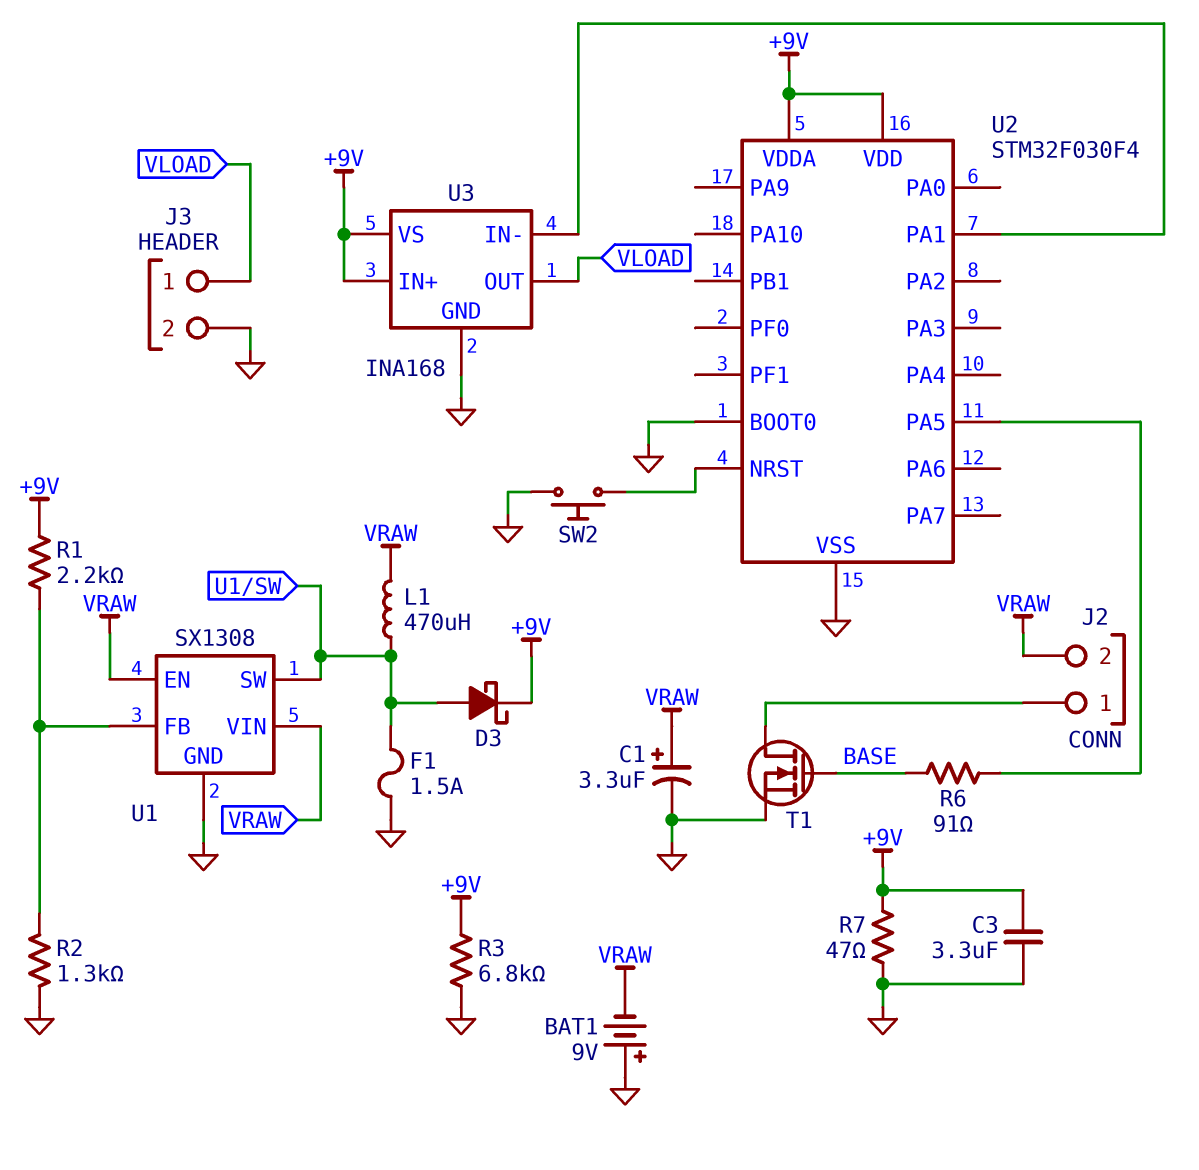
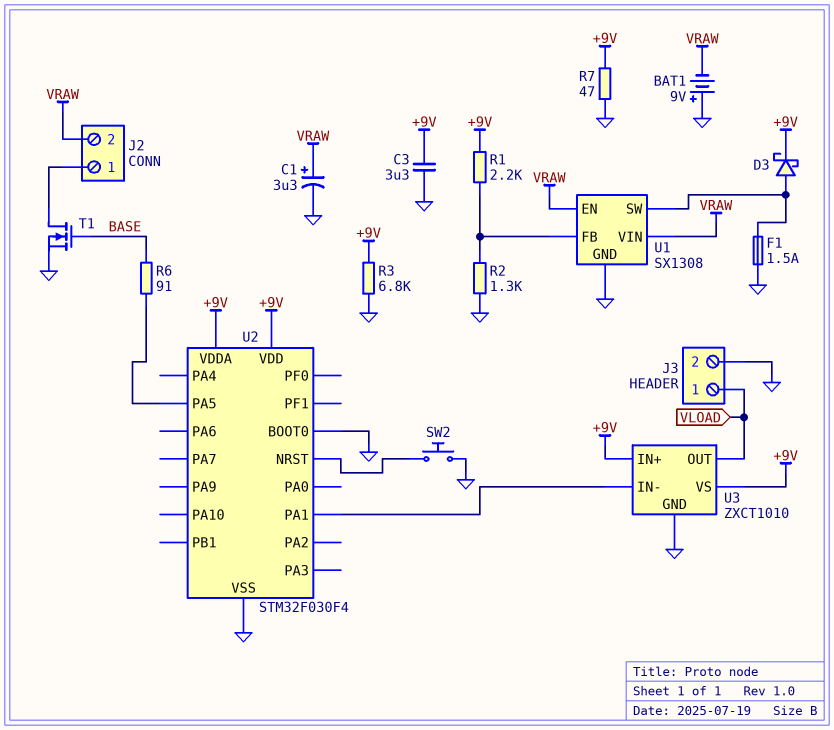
L1: 470uH (U1/SW, VRAW) -> none
U3: INA168 -> ZXCT1010

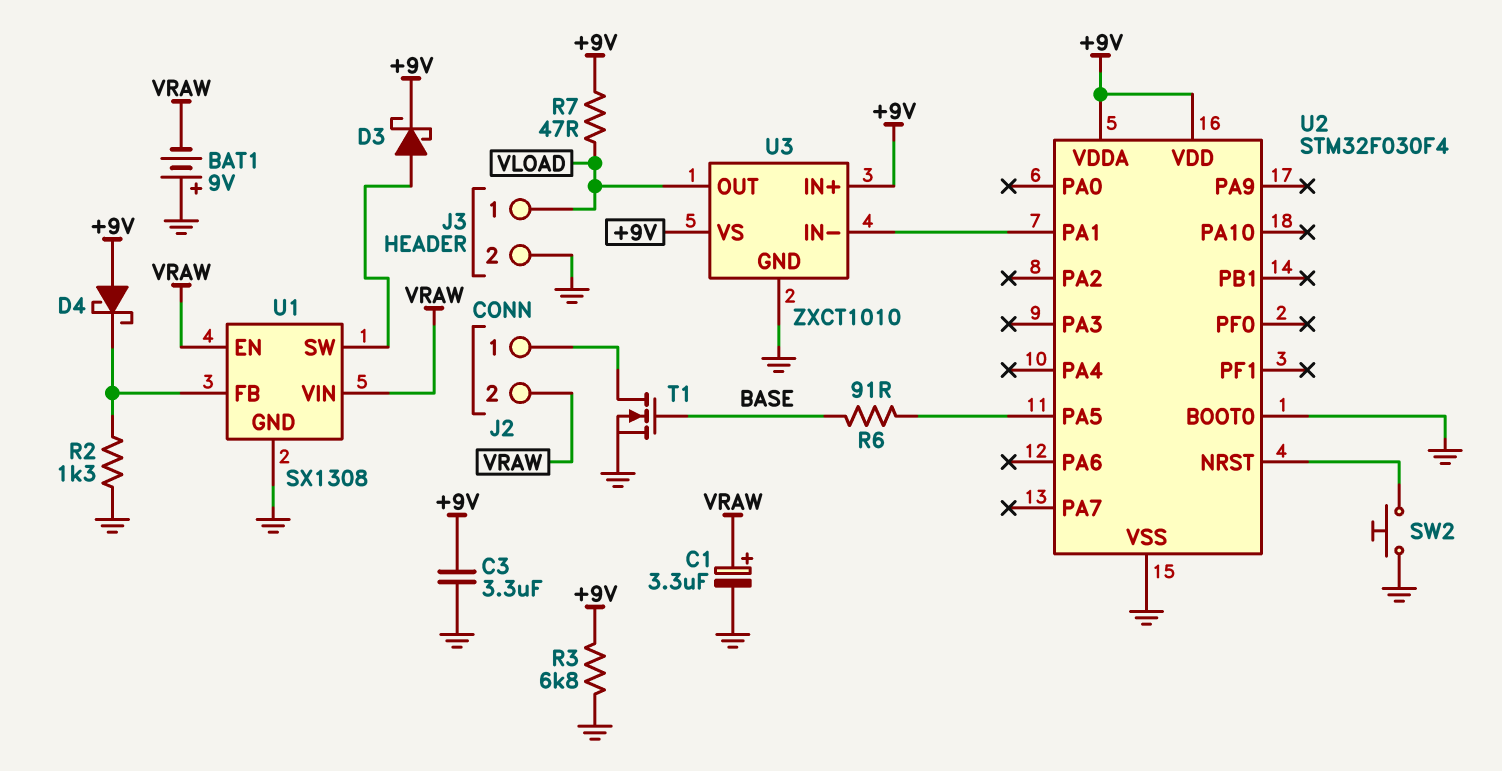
D4: none -> schottky (A +9V, K U1/FB)
F1: 1.5A (GND, U1/SW) -> none
R1: 2.2k (+9V, U1/FB) -> none
R7: 47 (+9V, GND) -> 47 (+9V, VLOAD)

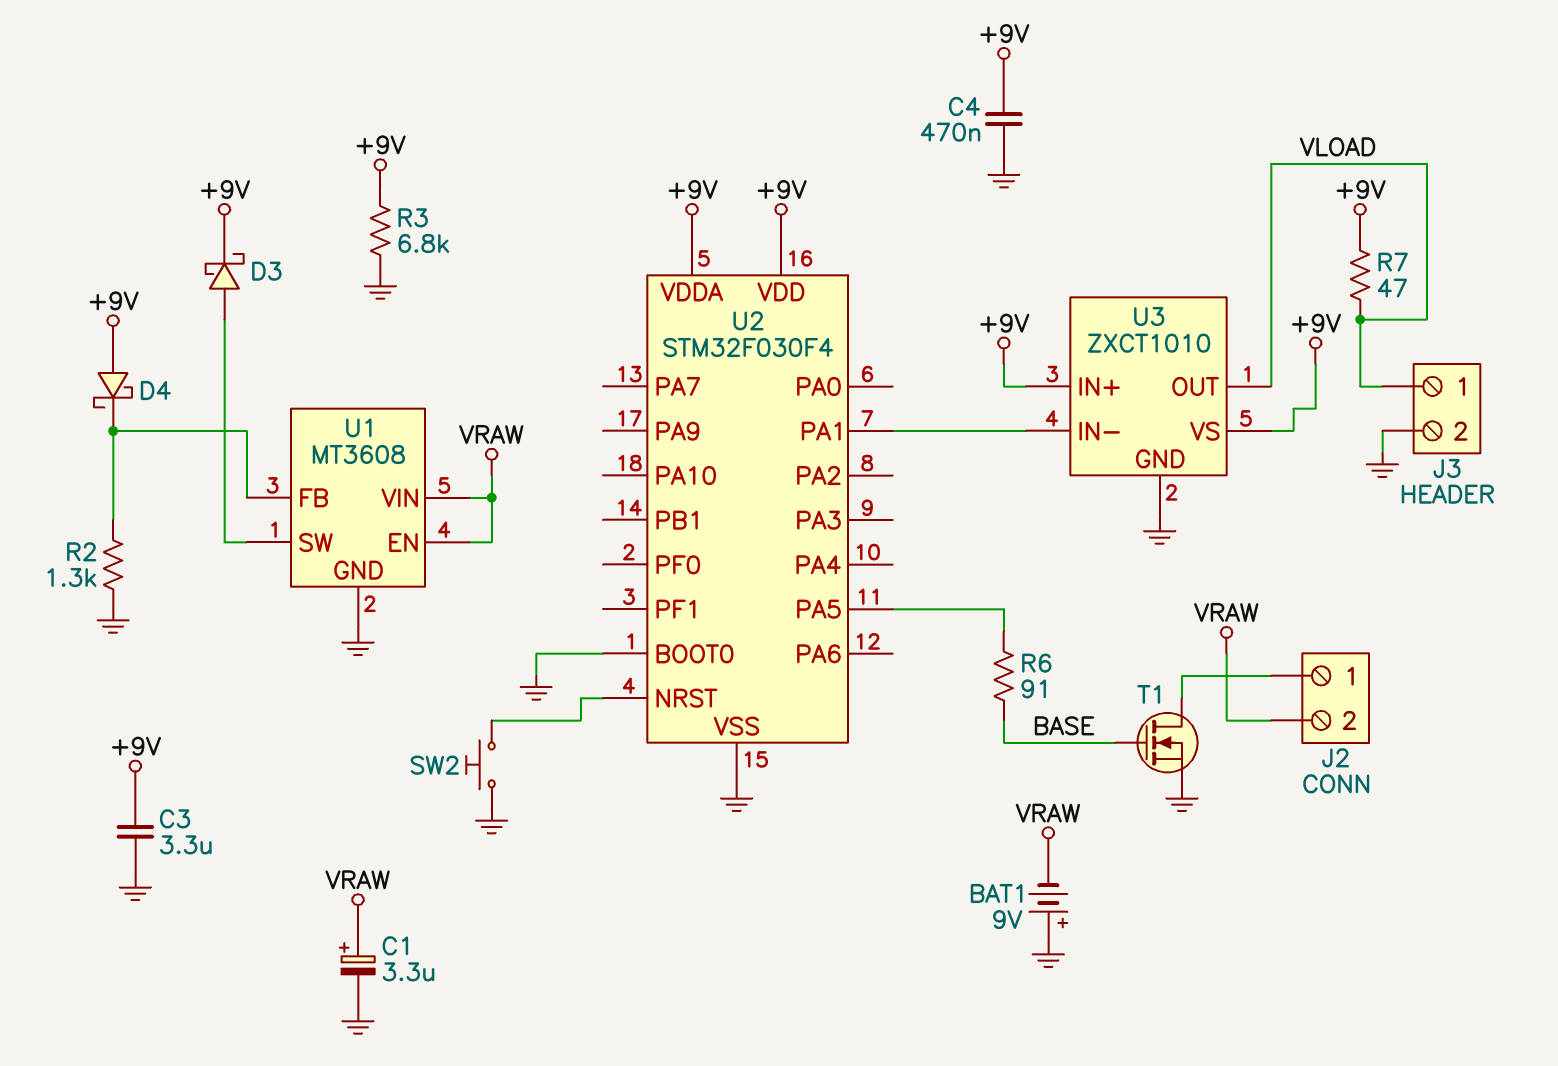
C4: none -> 470nF (+9V, GND)
U1: SX1308 -> MT3608

